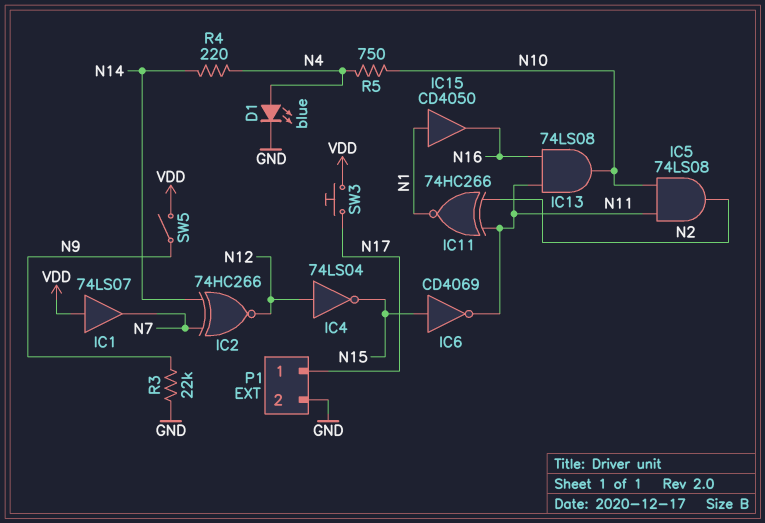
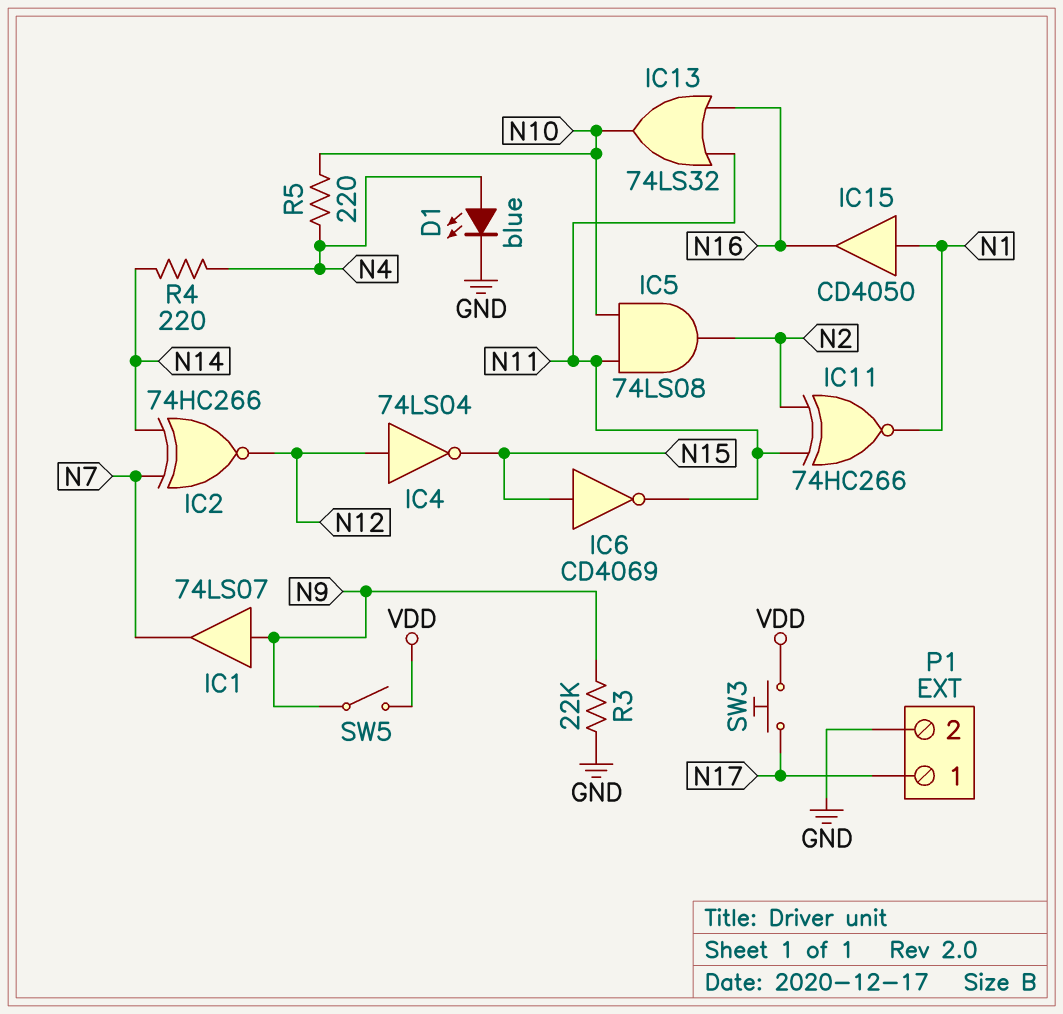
IC1: buffer 74LS07 (in VDD, out N7) -> buffer 74LS07 (in N9, out N7)
IC13: AND 74LS08 (in N11, in N16, out N10) -> OR 74LS32 (in N11, in N16, out N10)
R5: 750 (N4, N10) -> 220 (N4, N10)

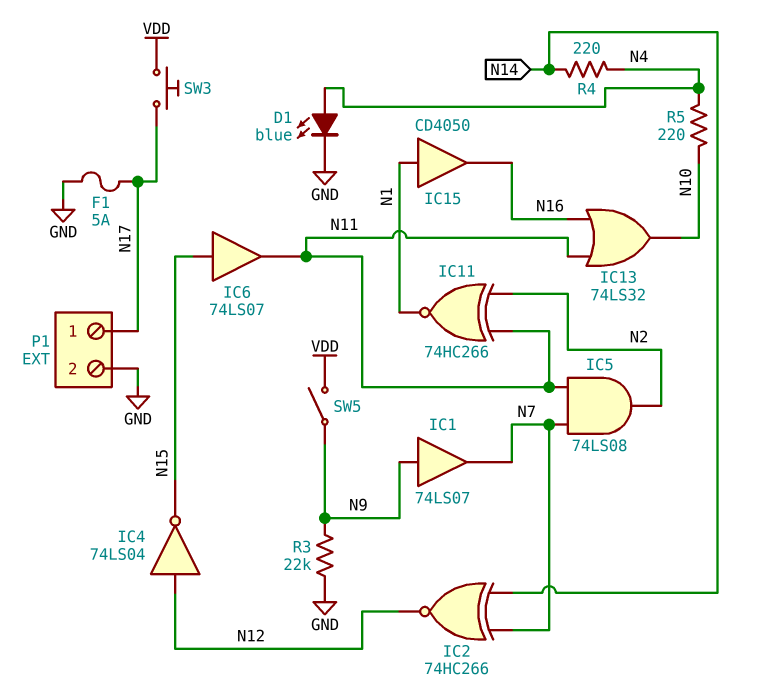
F1: none -> 5A (GND, N17)
IC5: AND 74LS08 (in N10, in N11, out N2) -> AND 74LS08 (in N7, in N11, out N2)
IC6: NOT CD4069 (in N15, out N11) -> buffer 74LS07 (in N15, out N11)

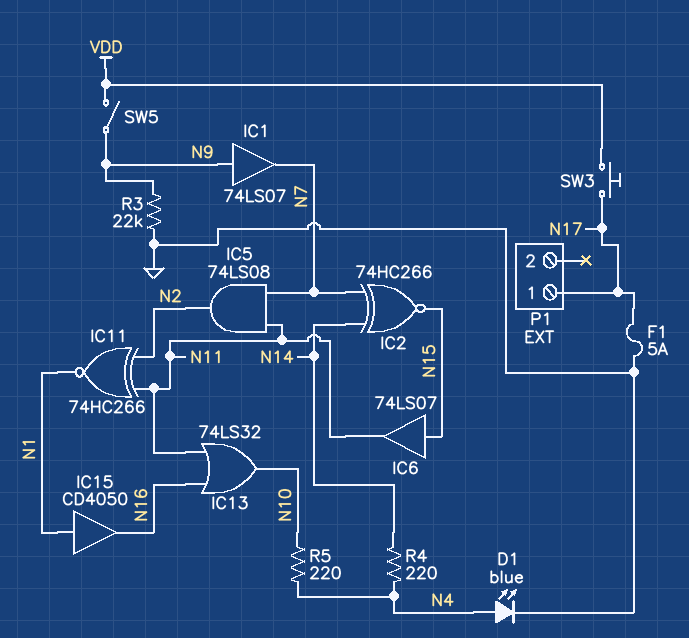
IC2: XNOR 74HC266 (in N7, in N14, out N12) -> XNOR 74HC266 (in N7, in N14, out N15)
IC4: NOT 74LS04 (in N12, out N15) -> none
P1 pin 2: GND -> none

